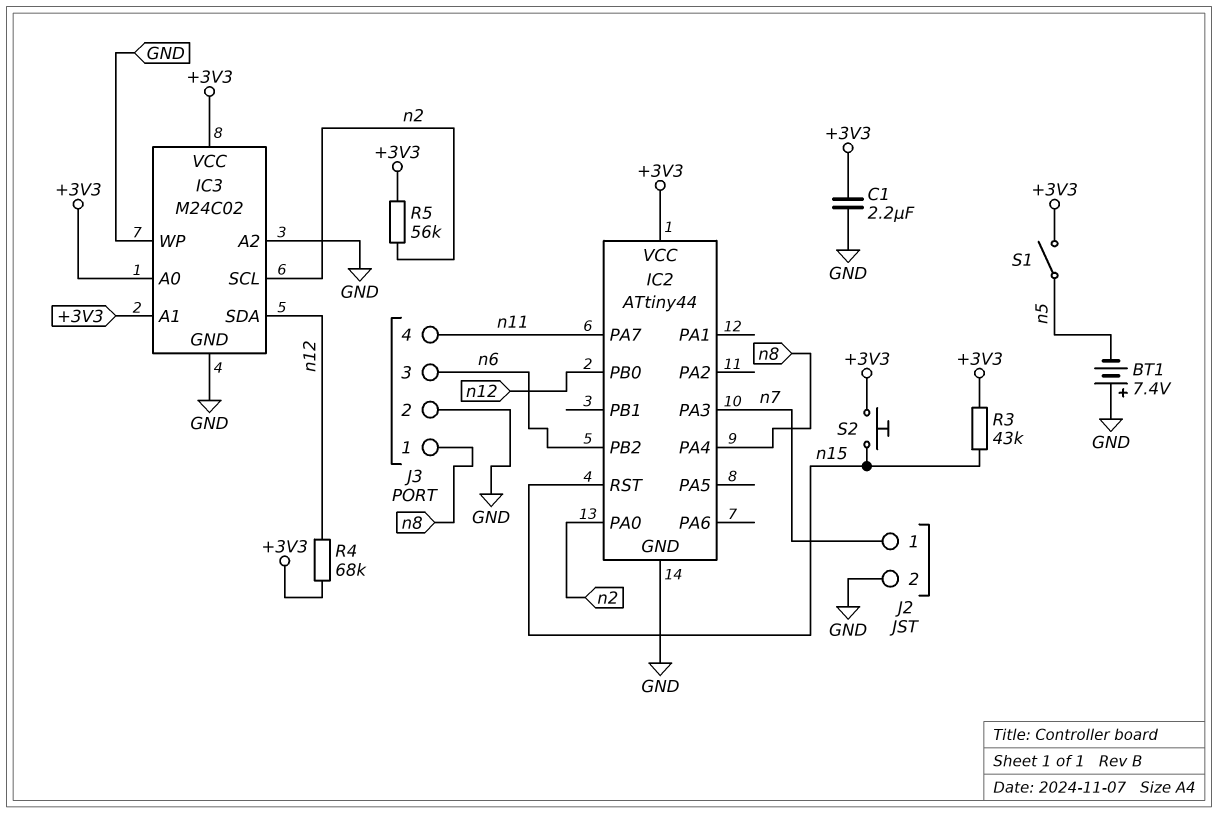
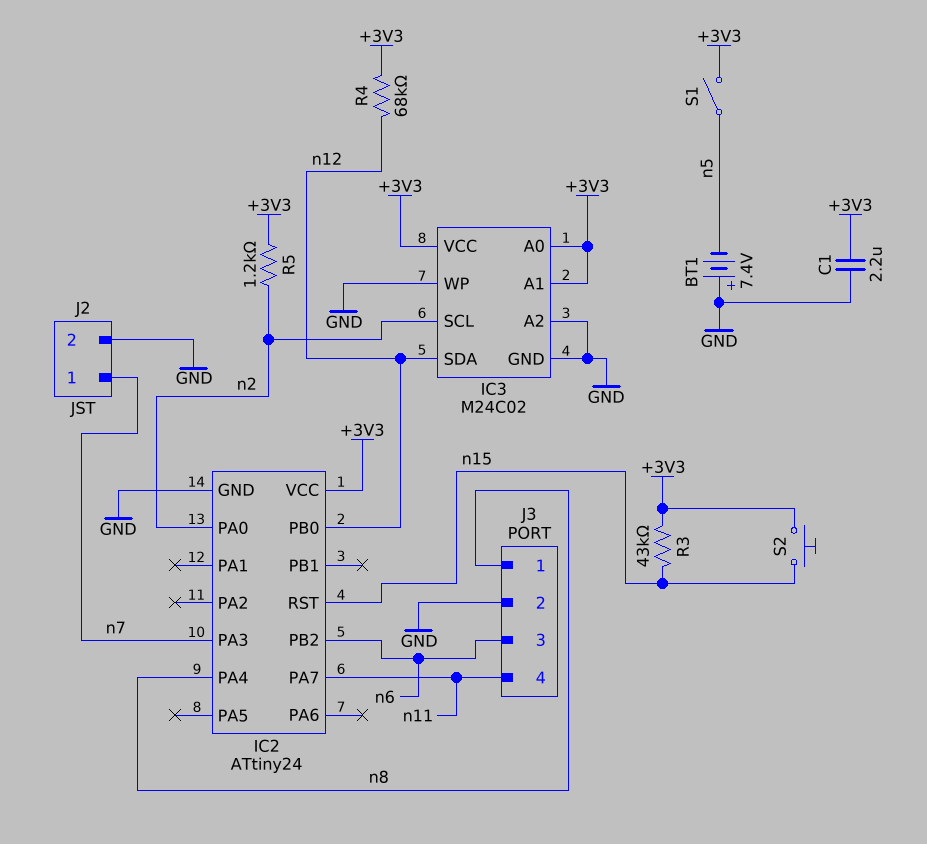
IC2: ATtiny44 -> ATtiny24
R5: 56k (+3V3, n2) -> 1.2k (+3V3, n2)

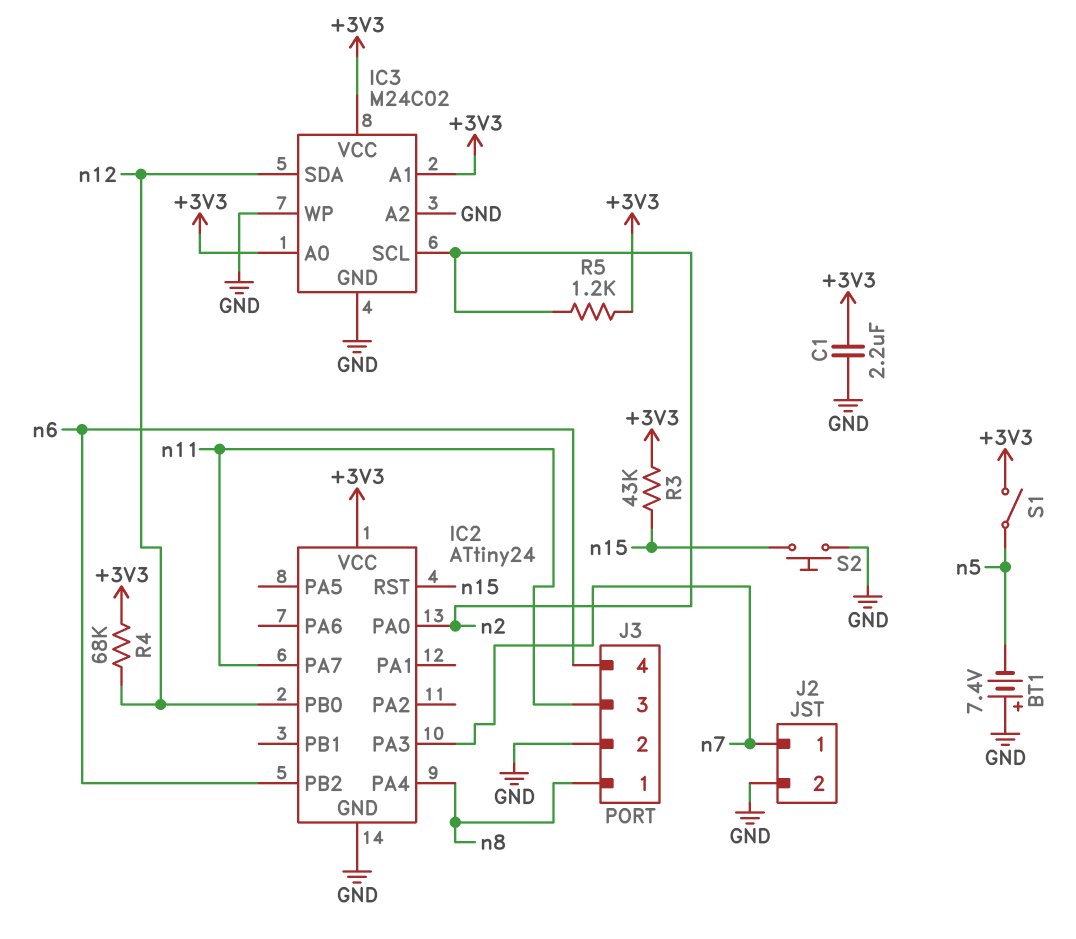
J3 pin 3: n6 -> n11
J3 pin 4: n11 -> n6
S2: button (+3V3, n15) -> button (GND, n15)

